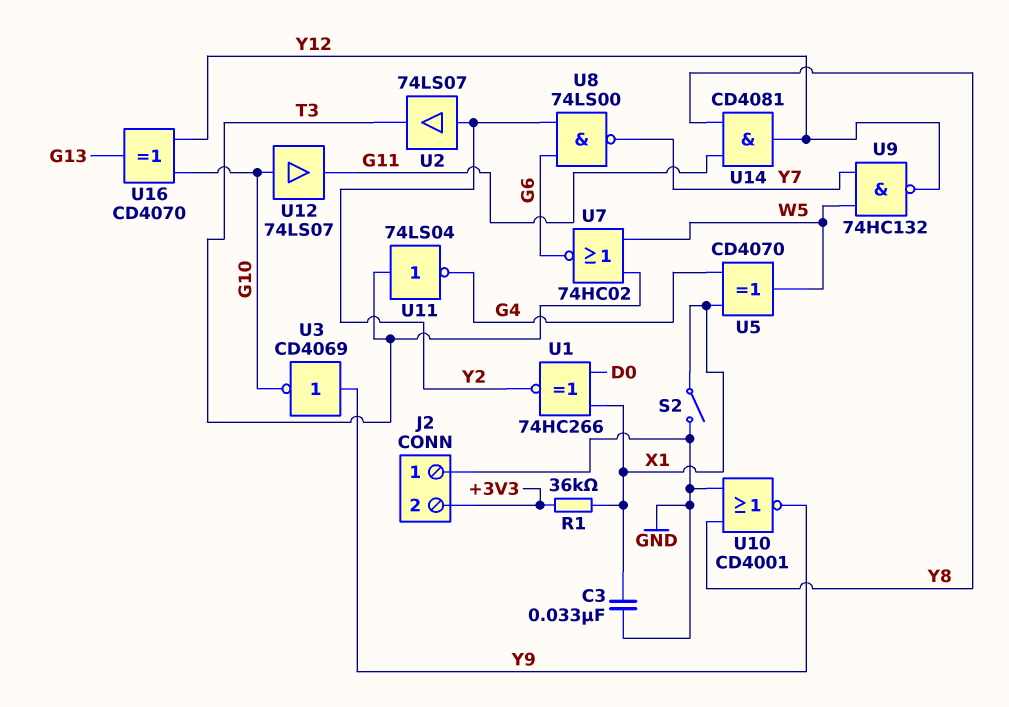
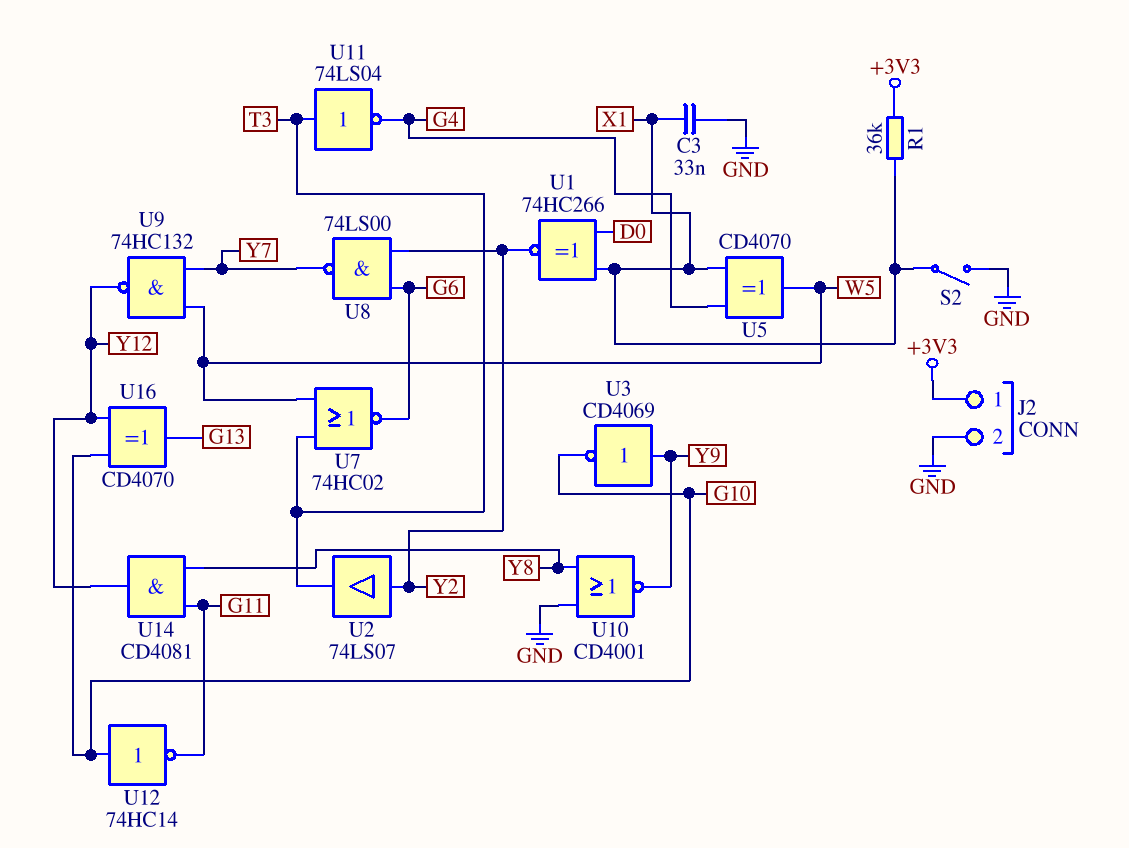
J2 pin 1: GND -> +3V3
J2 pin 2: +3V3 -> GND
U12: buffer 74LS07 (in G10, out G11) -> NOT 74HC14 (in G10, out G11)

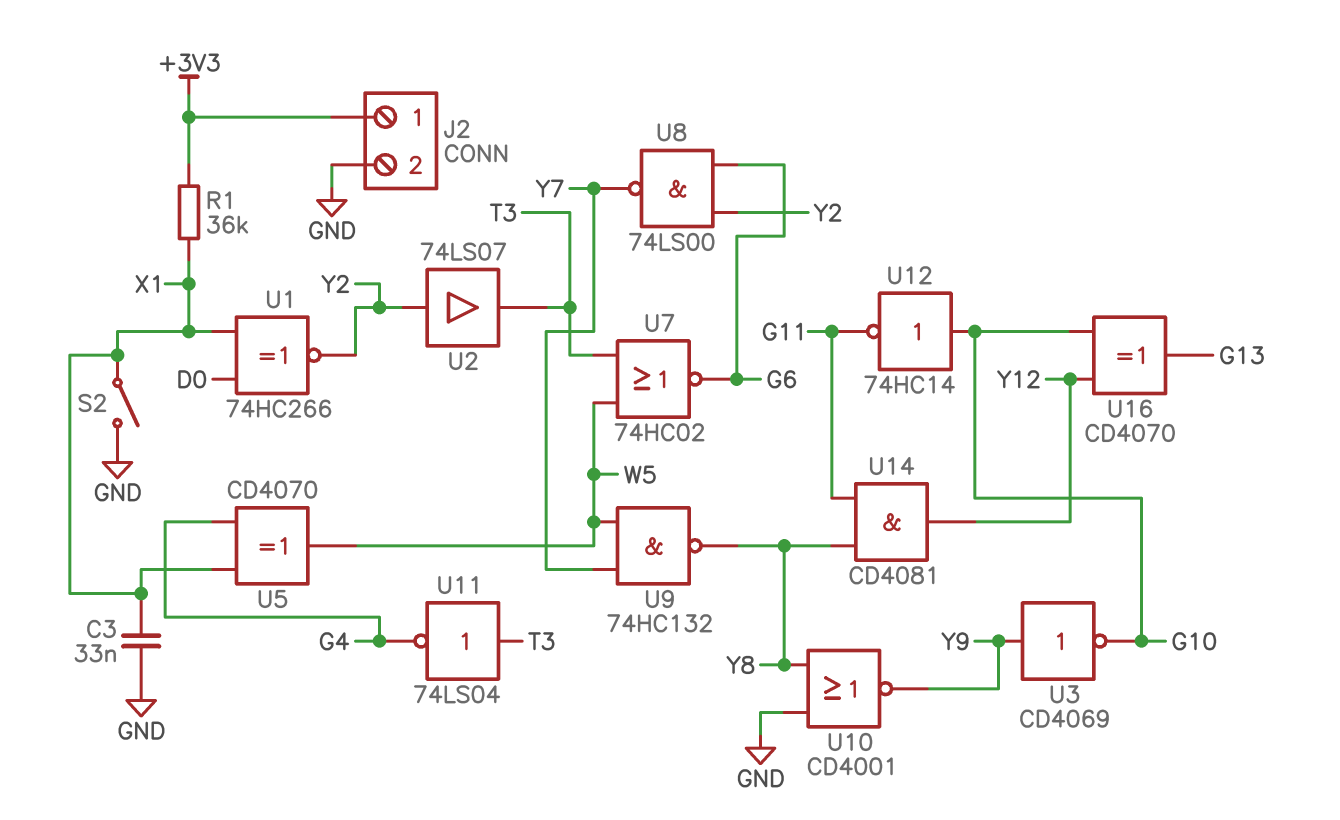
U9: NAND 74HC132 (in W5, in Y7, out Y12) -> NAND 74HC132 (in W5, in Y7, out Y8)

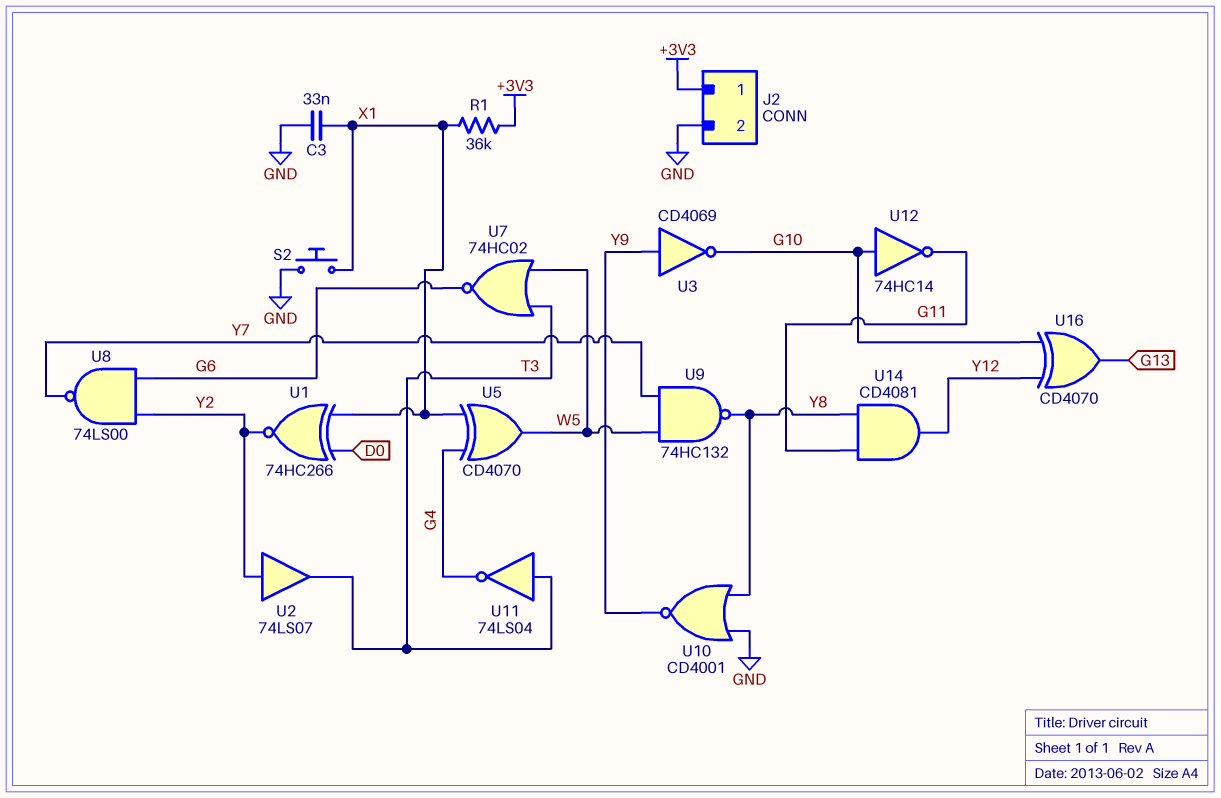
S2: switch (GND, X1) -> button (GND, X1)

